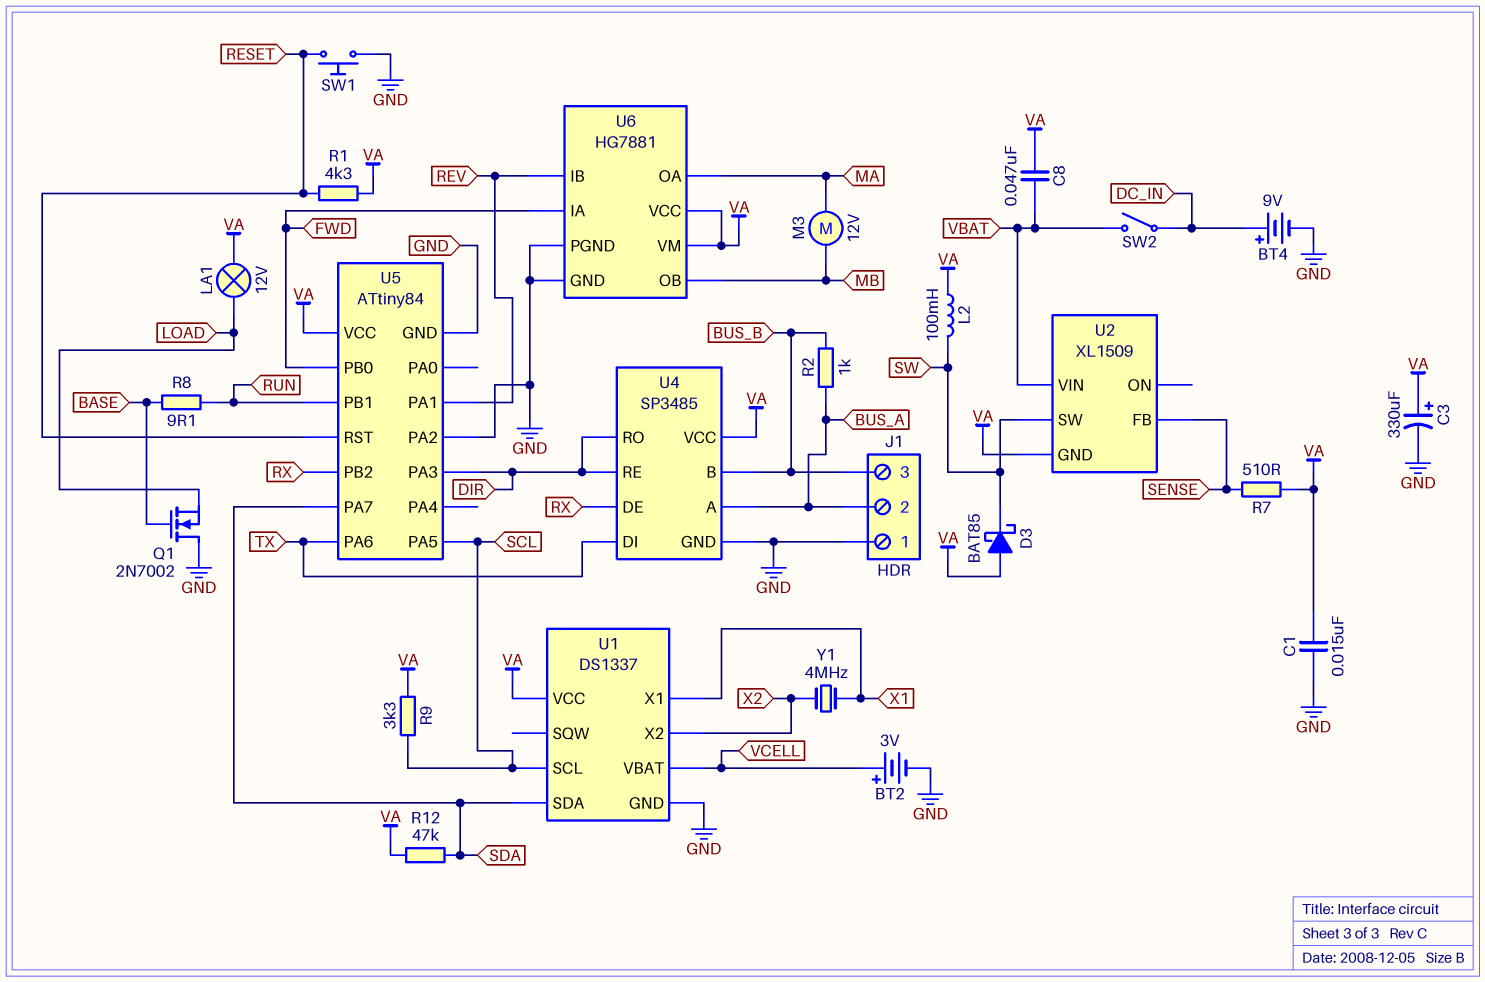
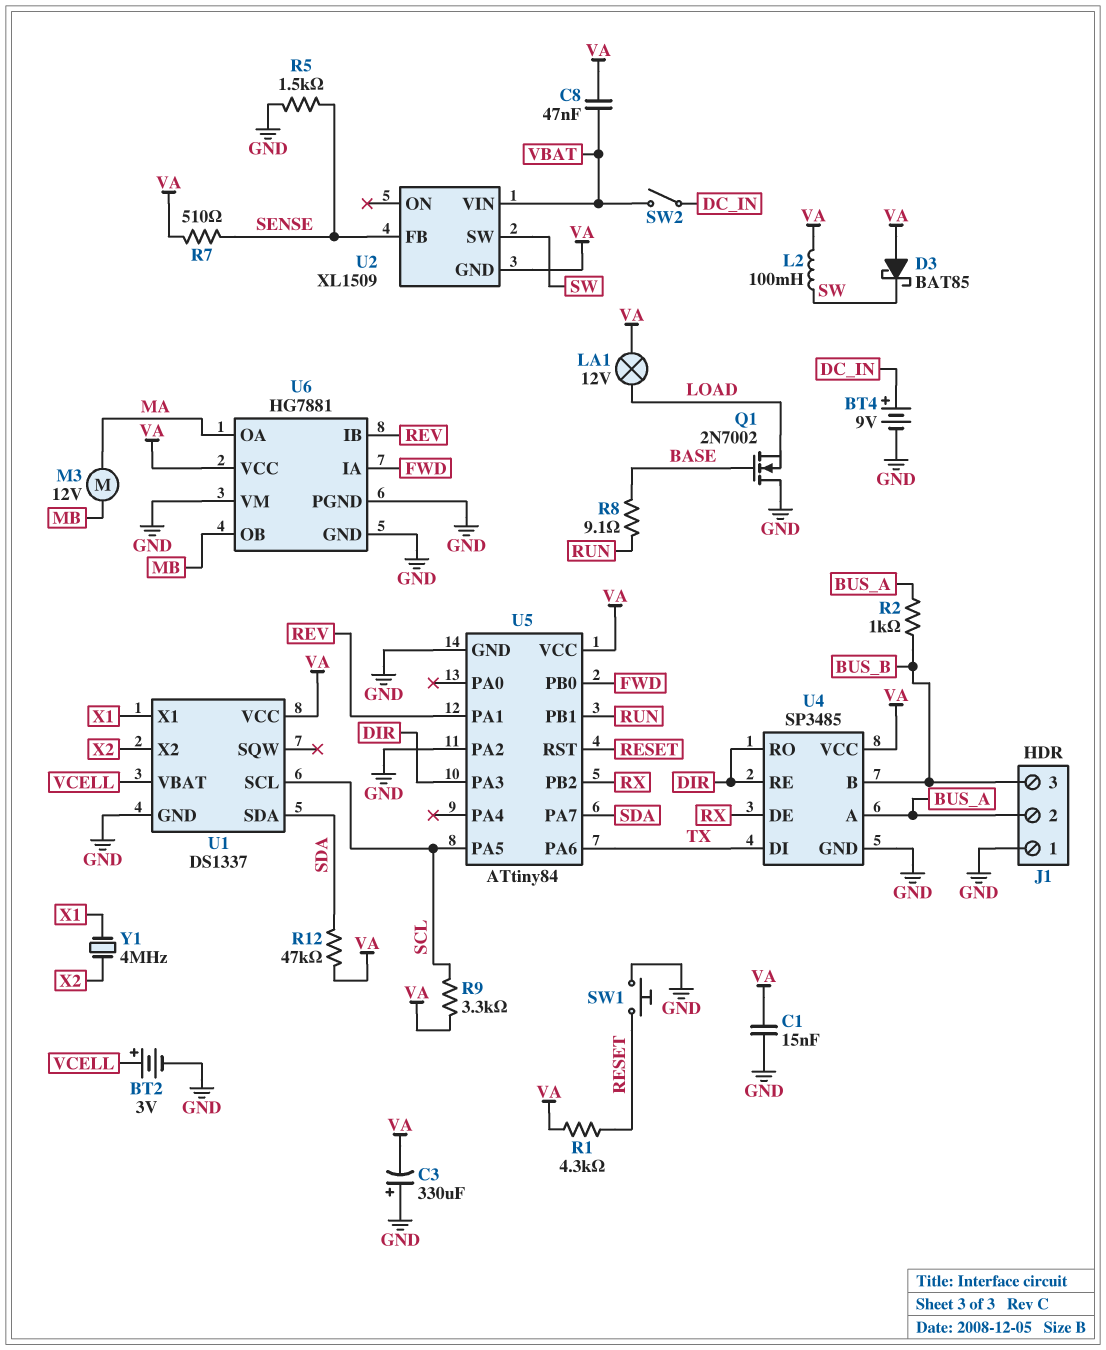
C3: 330uF (plus VA, minus GND) -> 330uF (plus GND, minus VA)
R5: none -> 1.5k (GND, SENSE)
U6 pin VM: VA -> GND

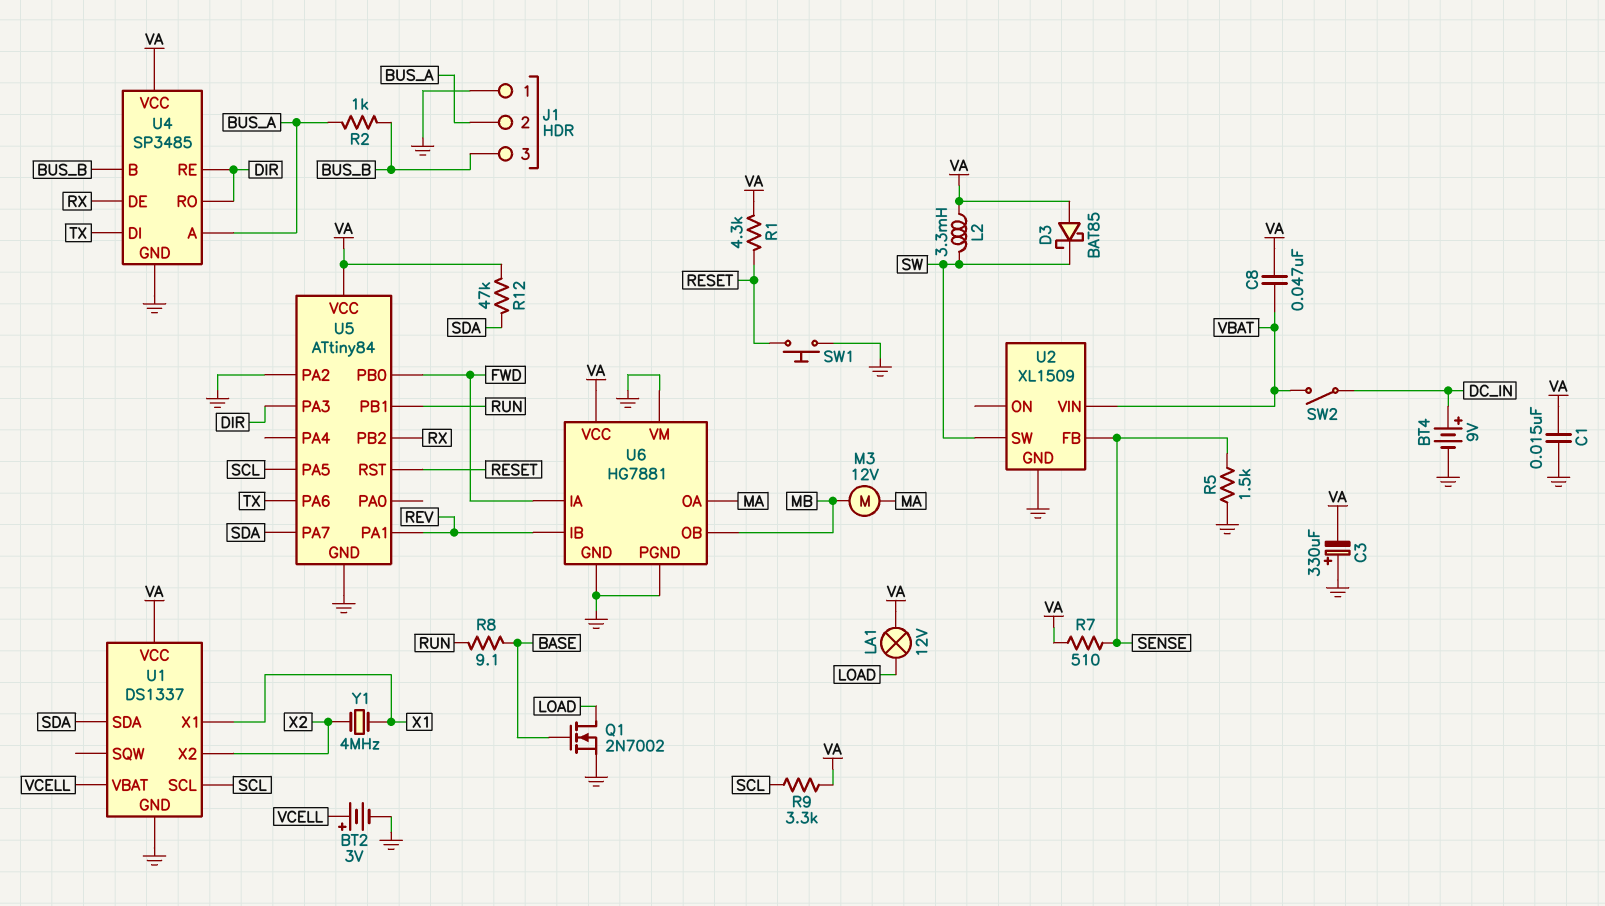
L2: 100mH (SW, VA) -> 3.3mH (SW, VA)
Q1: NMOS 2N7002 (G BASE, D GND, S LOAD) -> NMOS 2N7002 (G BASE, D LOAD, S GND)
U2 pin GND: VA -> GND

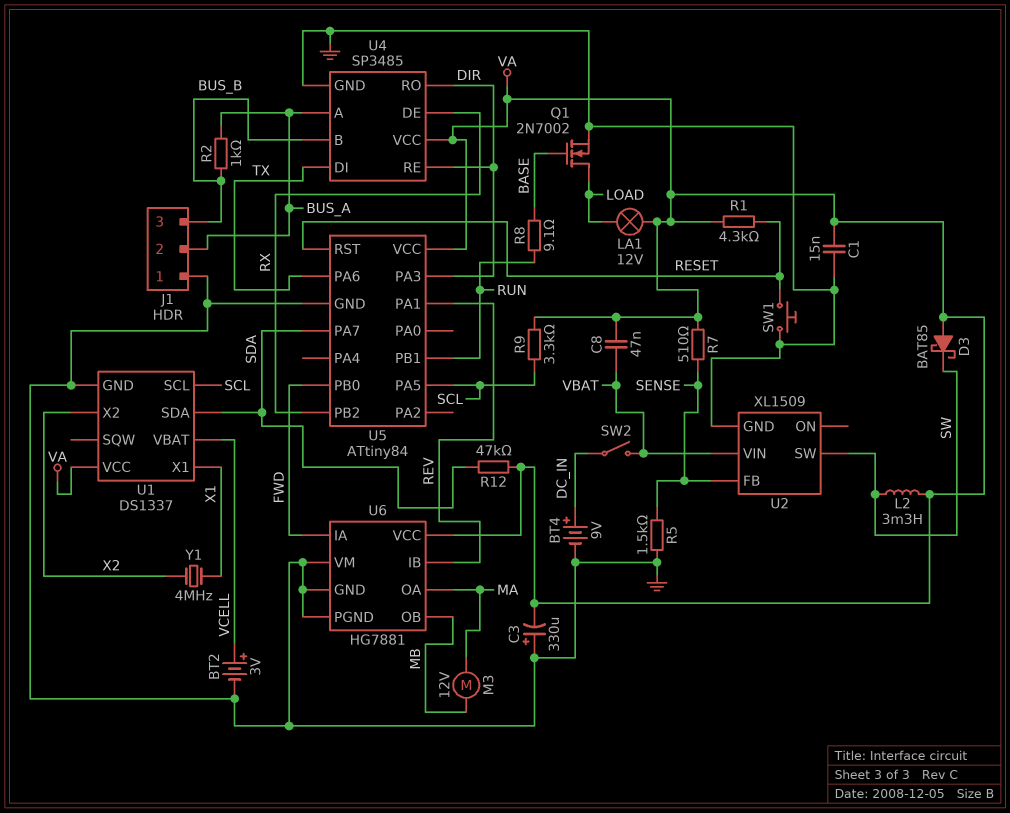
U5 pin PA2: GND -> none

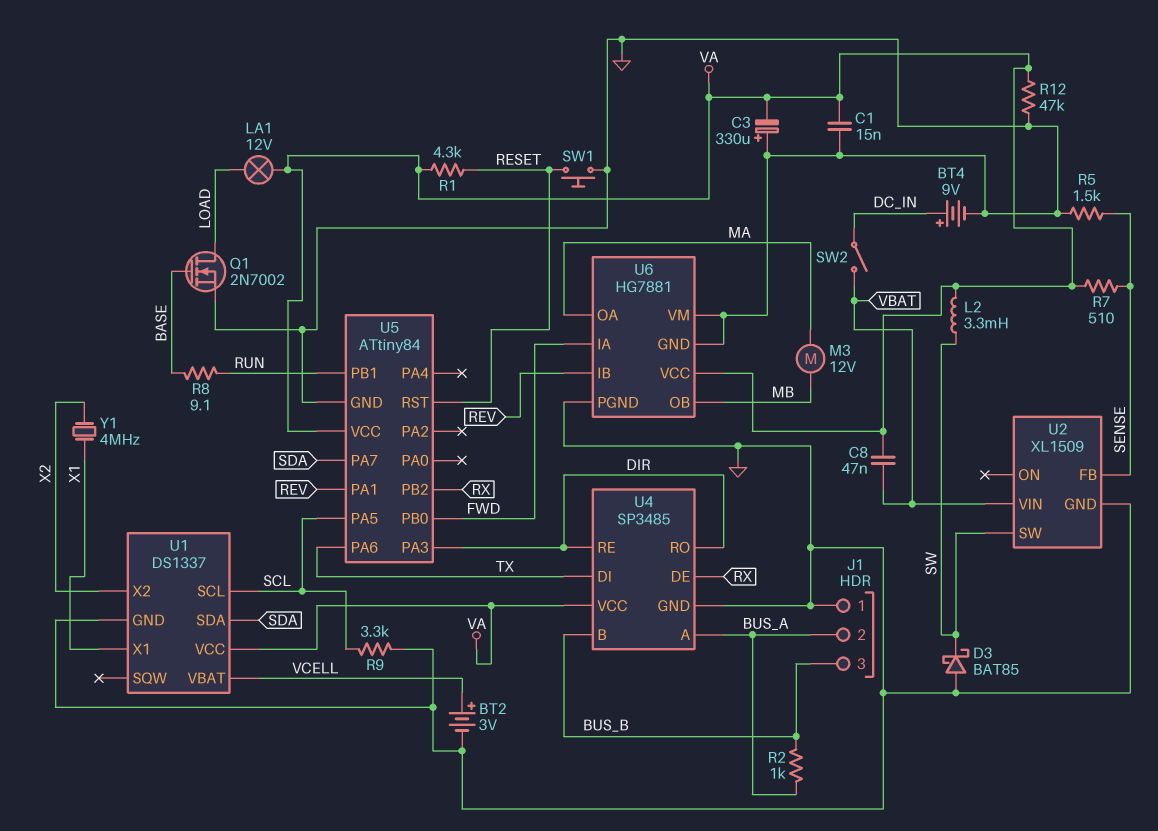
D3: schottky BAT85 (A VA, K SW) -> schottky BAT85 (A GND, K SW)
R9: 3.3k (SCL, VA) -> 3.3k (GND, SCL)
R12: 47k (SDA, VA) -> 47k (GND, VA)

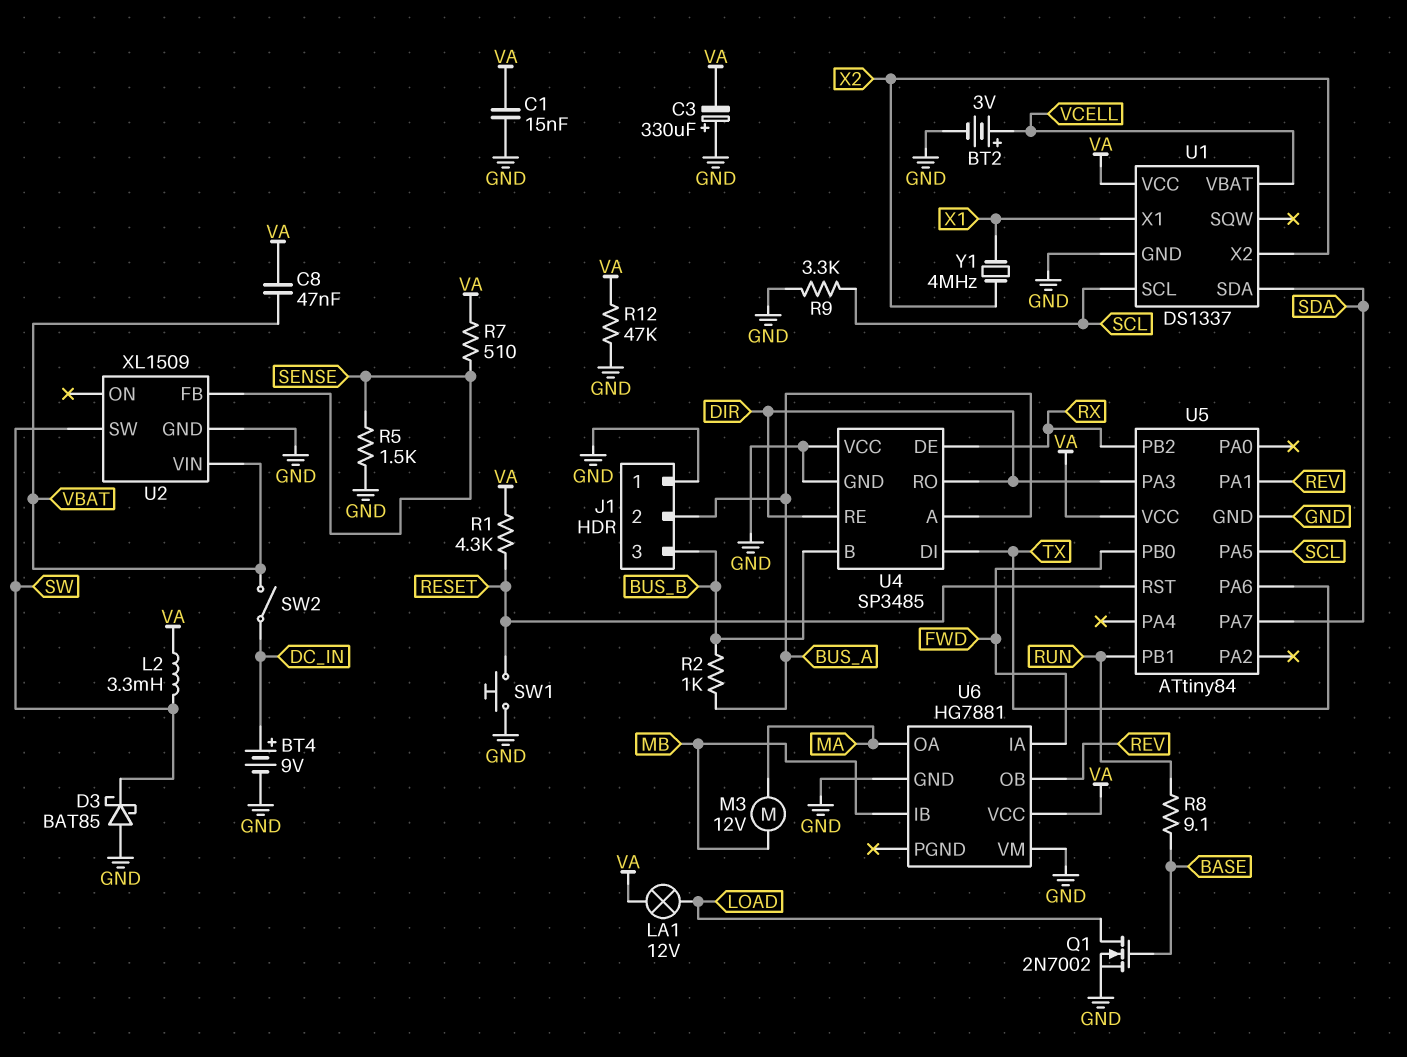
U4 pin VCC: VA -> GND
U6 pin IB: REV -> MB
U6 pin OB: MB -> REV
U6 pin PGND: GND -> none

